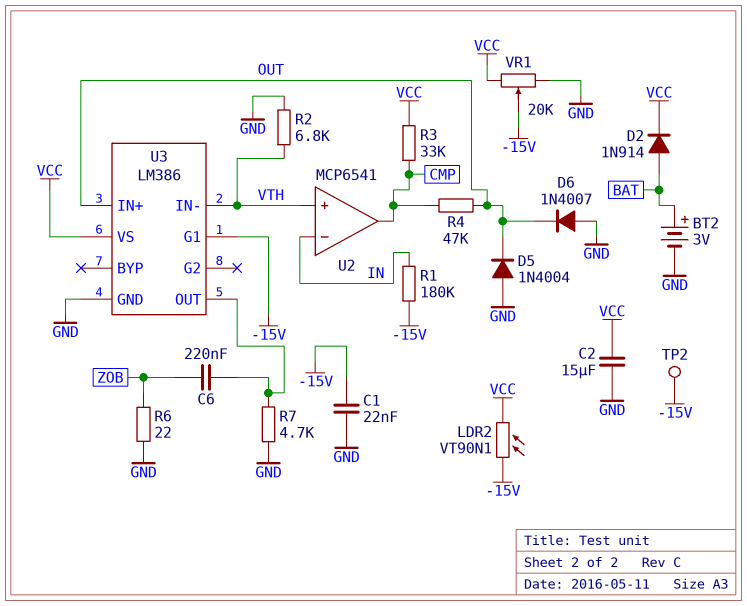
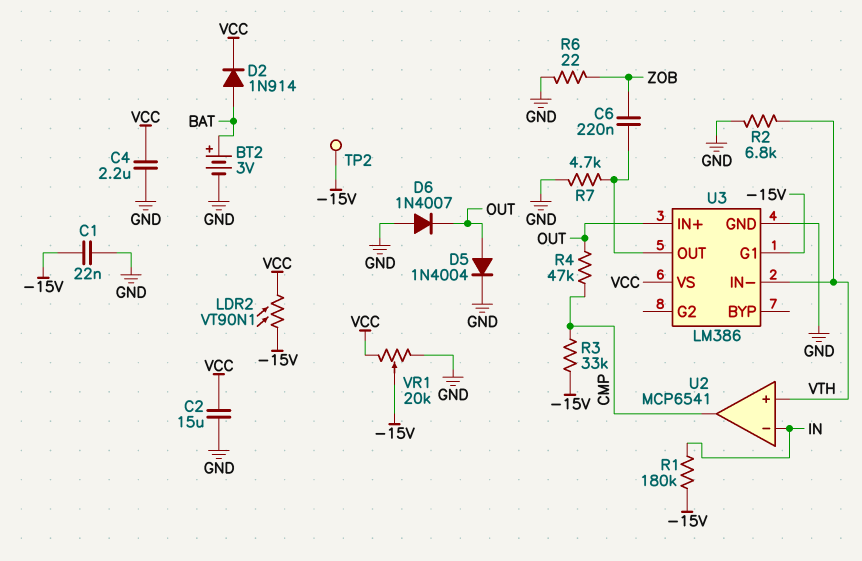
C4: none -> 2.2uF (GND, VCC)
D5: diode 1N4004 (A GND, K OUT) -> diode 1N4004 (A OUT, K GND)
R3: 33k (CMP, VCC) -> 33k (-15V, CMP)

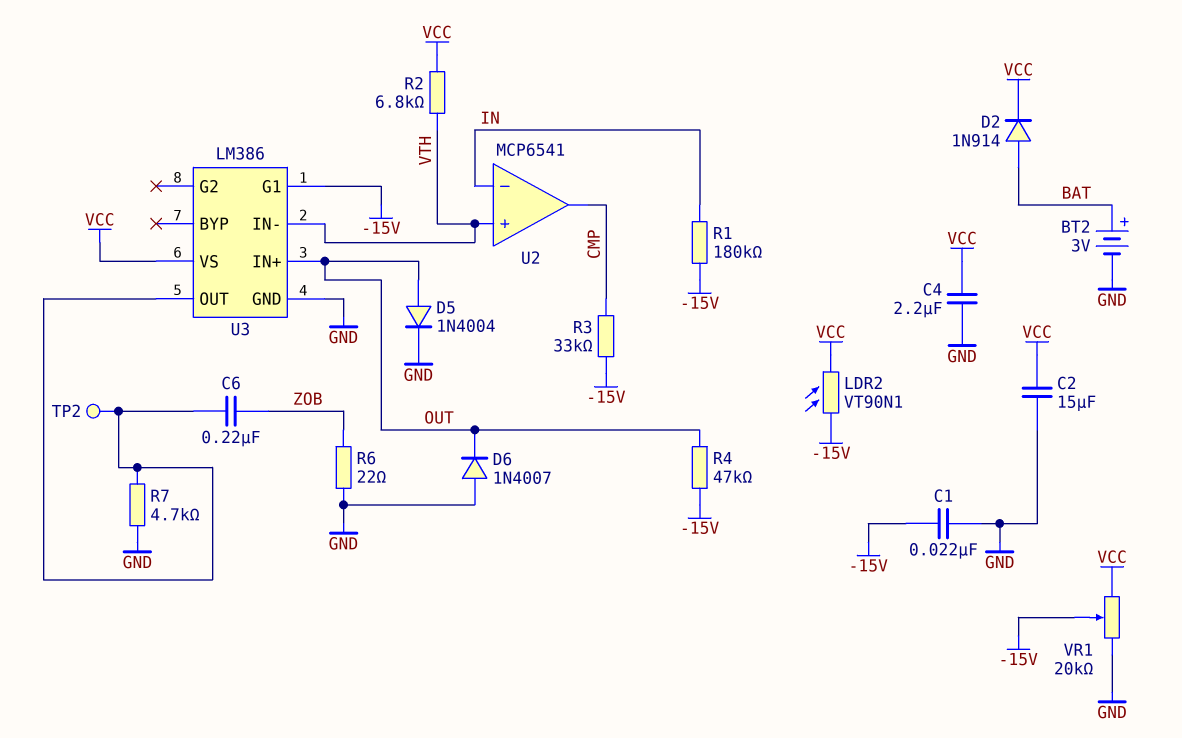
R2: 6.8k (GND, VTH) -> 6.8k (VCC, VTH)
R4: 47k (CMP, OUT) -> 47k (-15V, OUT)
TP2: test point (-15V) -> test point (U3/OUT)

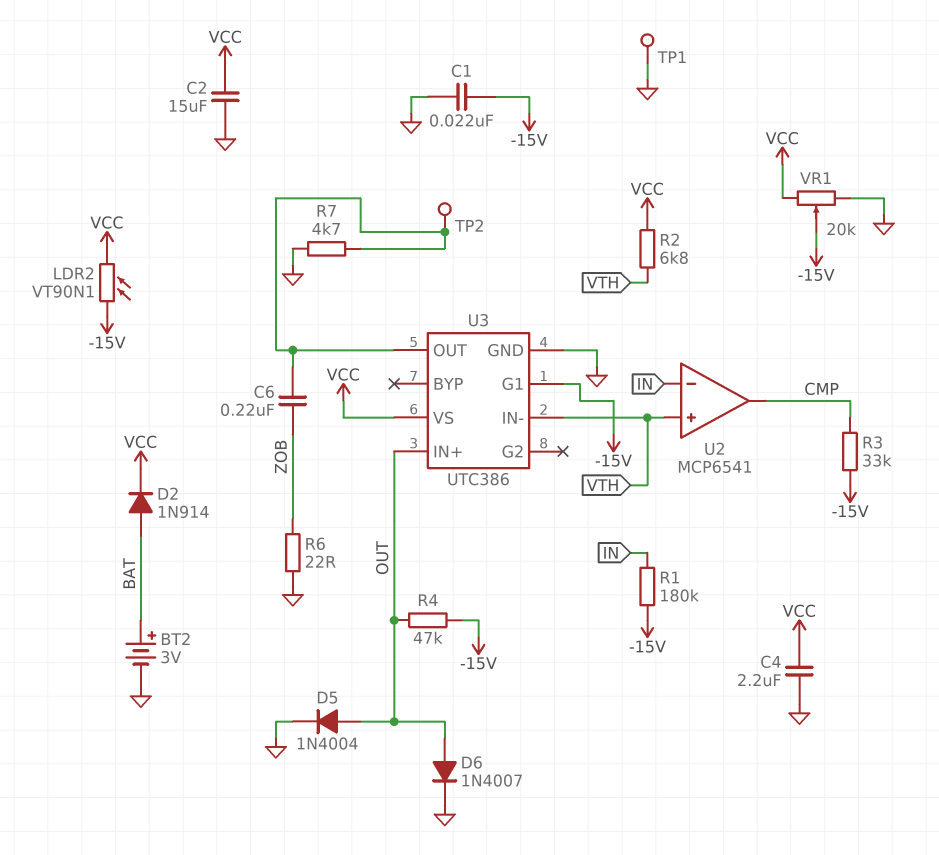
D6: diode 1N4007 (A GND, K OUT) -> diode 1N4007 (A OUT, K GND)
TP1: none -> test point (GND)
U3: LM386 -> UTC386

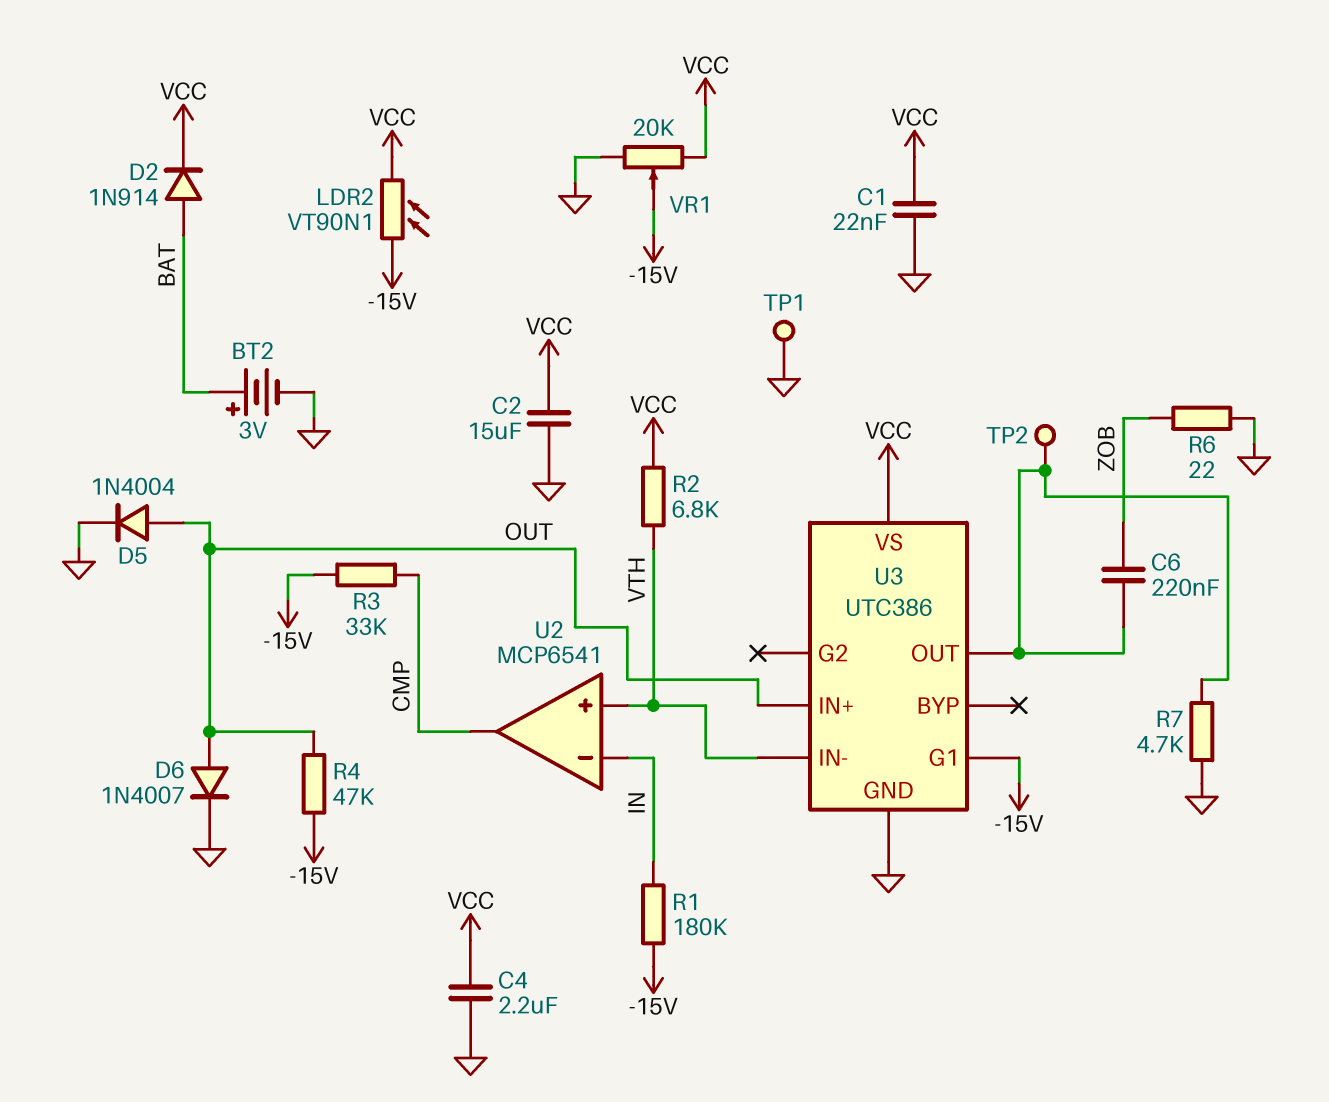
C1: 22nF (-15V, GND) -> 22nF (GND, VCC)

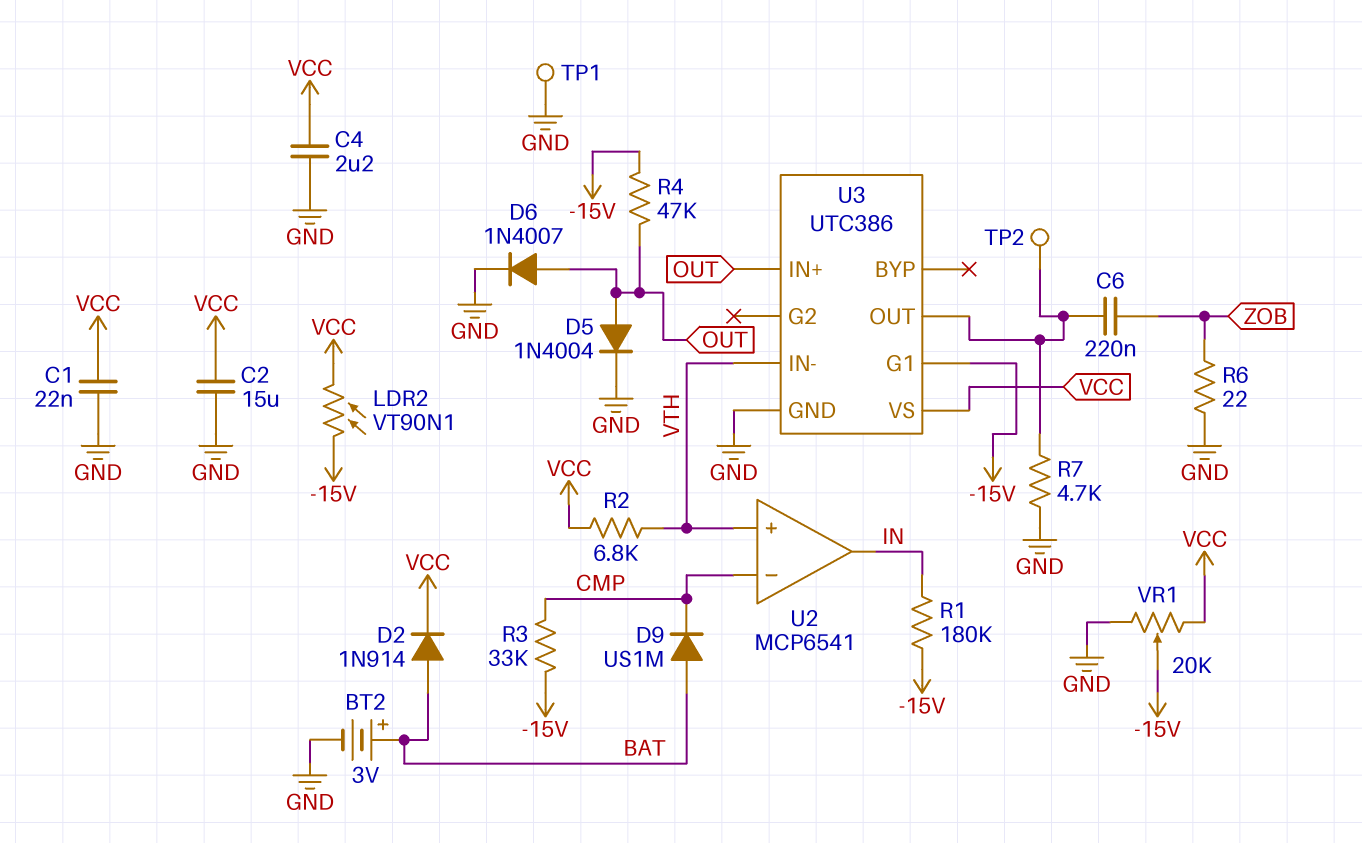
D9: none -> diode US1M (A BAT, K CMP)
U2 pin in-: IN -> CMP
U2 pin out: CMP -> IN

